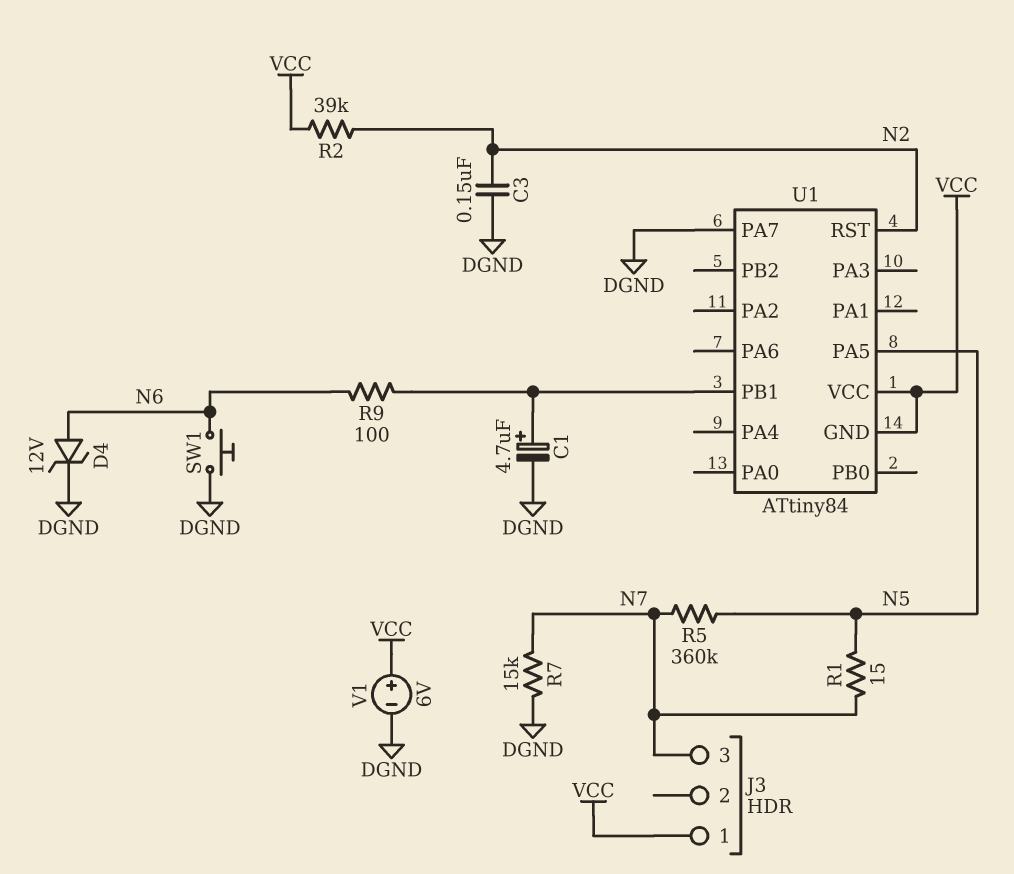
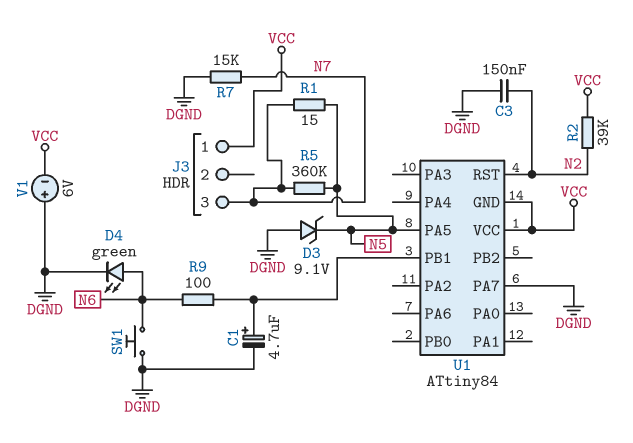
D3: none -> zener 9.1V (A DGND, K N5)
D4: zener 12V (A N6, K DGND) -> LED green (A N6, K DGND)
V1: 6V (plus VCC, minus DGND) -> 6V (plus DGND, minus VCC)

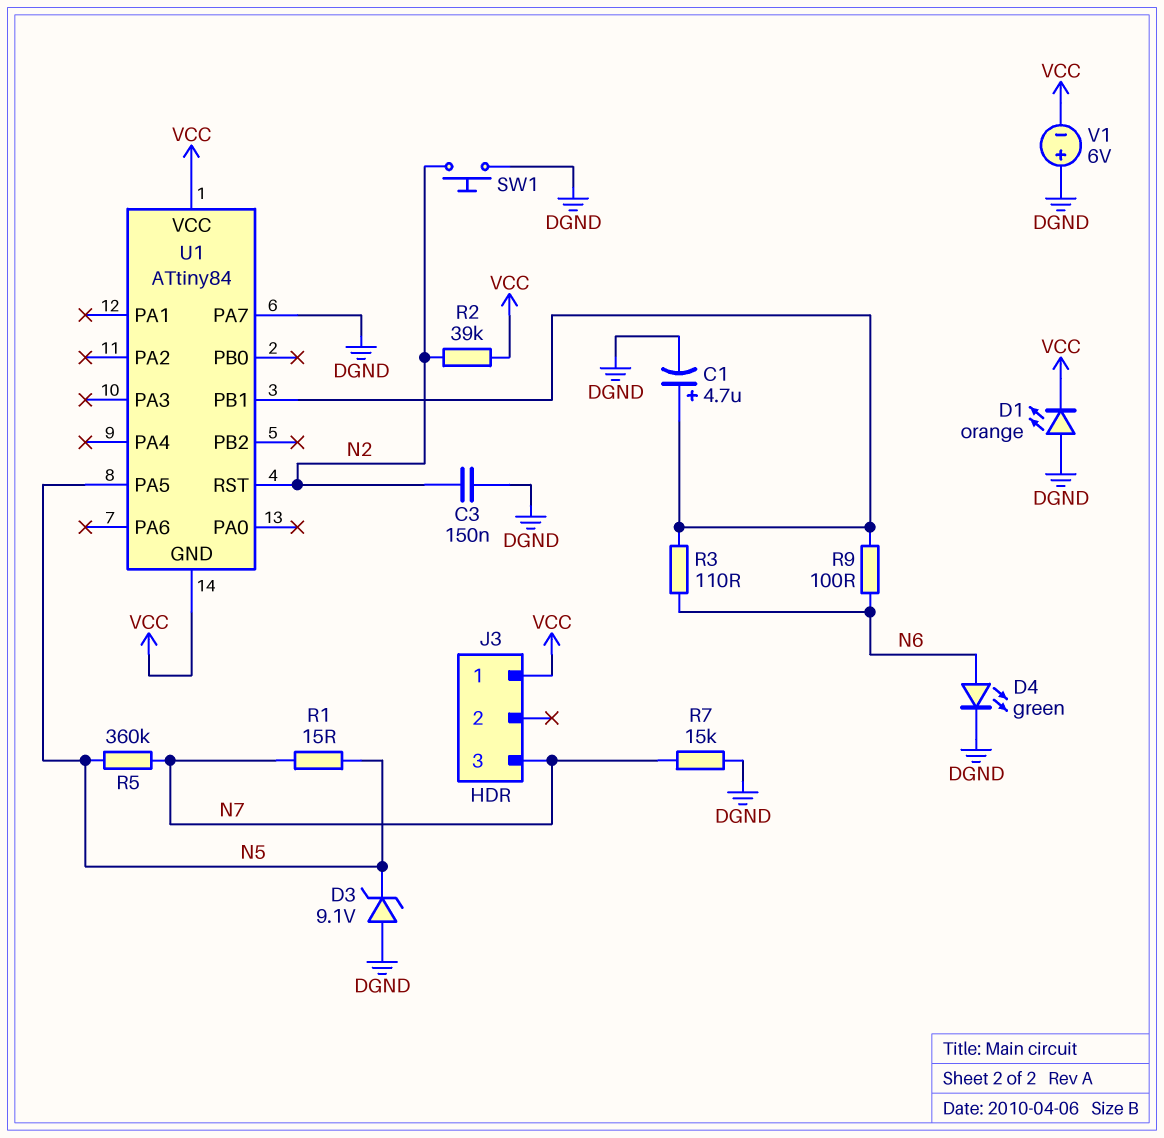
D1: none -> LED orange (A DGND, K VCC)
R3: none -> 110 (N6, U1/PB1)
SW1: button (DGND, N6) -> button (DGND, N2)

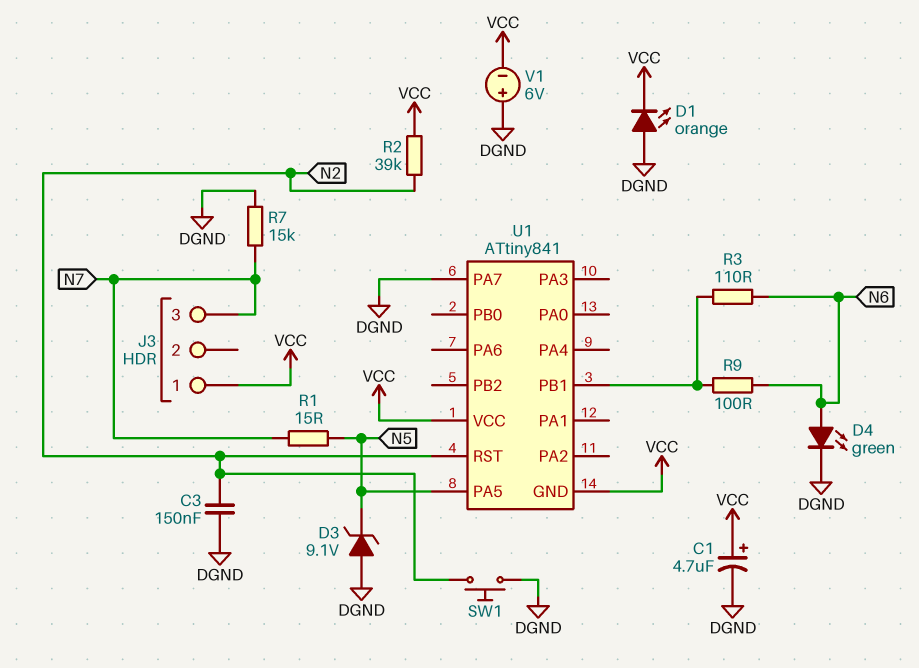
C1: 4.7uF (plus U1/PB1, minus DGND) -> 4.7uF (plus VCC, minus DGND)
R5: 360k (N5, N7) -> none
U1: ATtiny84 -> ATtiny841

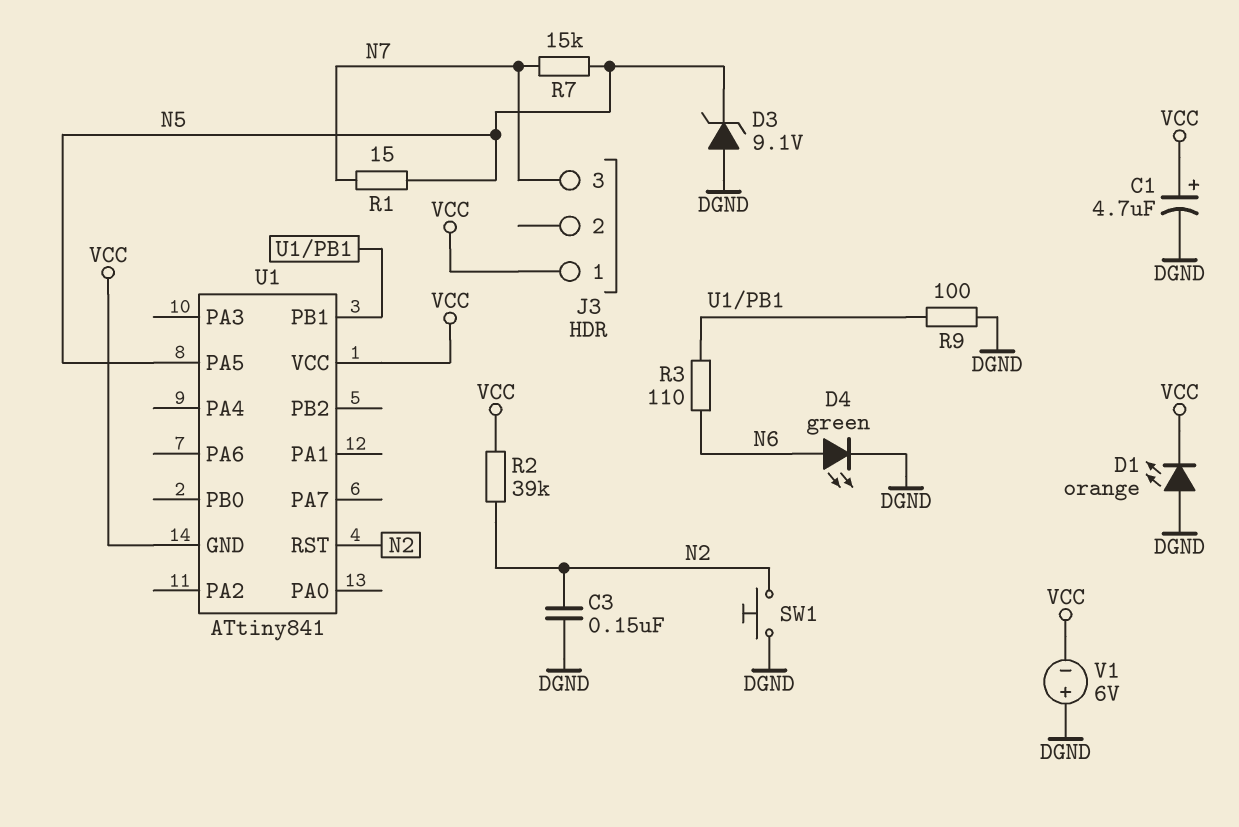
R7: 15k (DGND, N7) -> 15k (N5, N7)
R9: 100 (N6, U1/PB1) -> 100 (DGND, U1/PB1)
U1 pin PA7: DGND -> none

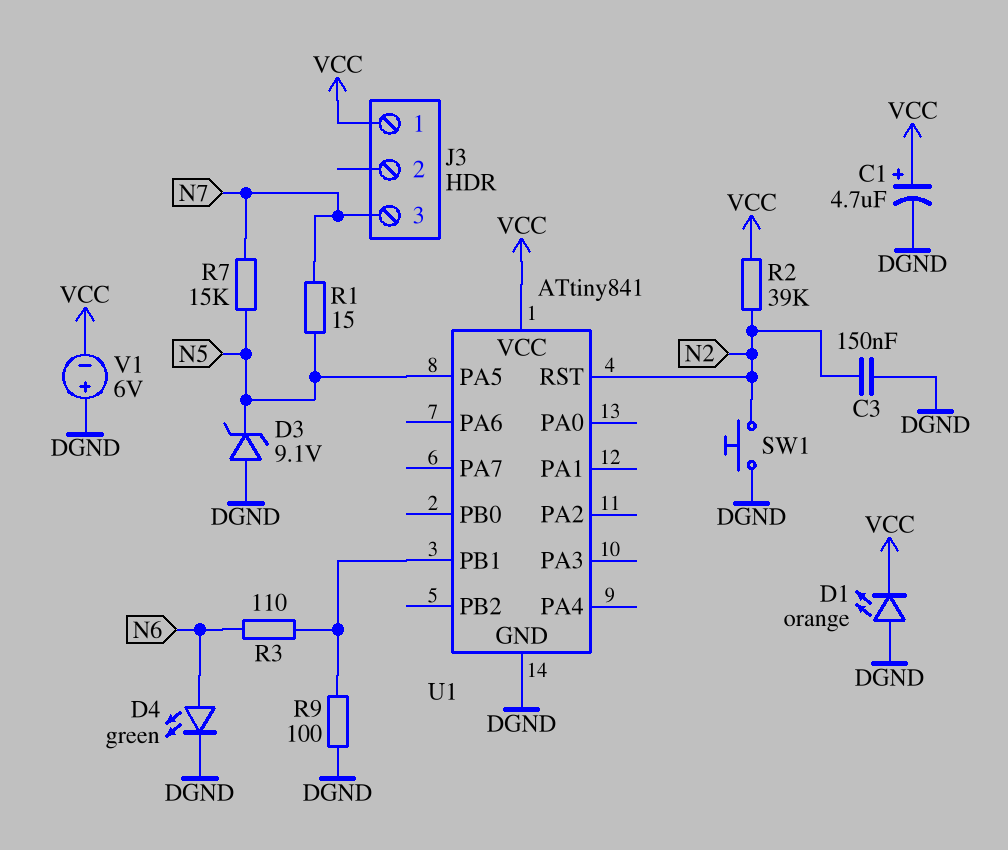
U1 pin GND: VCC -> DGND

